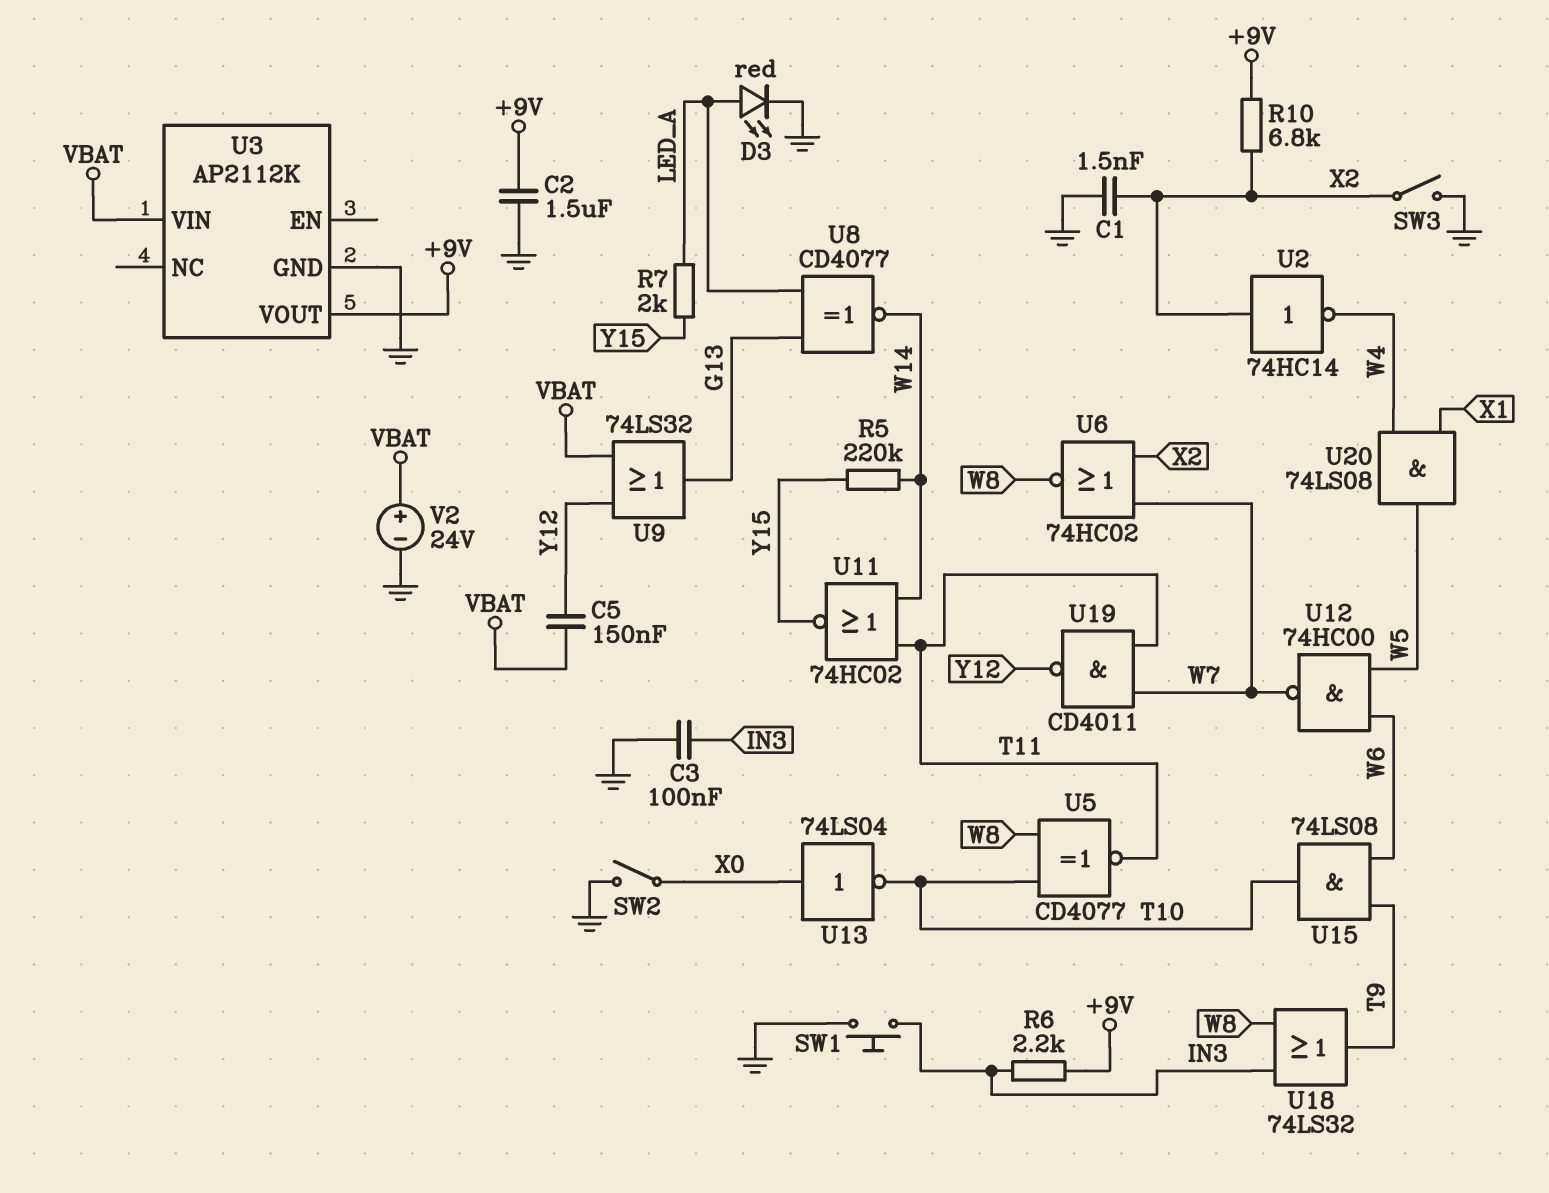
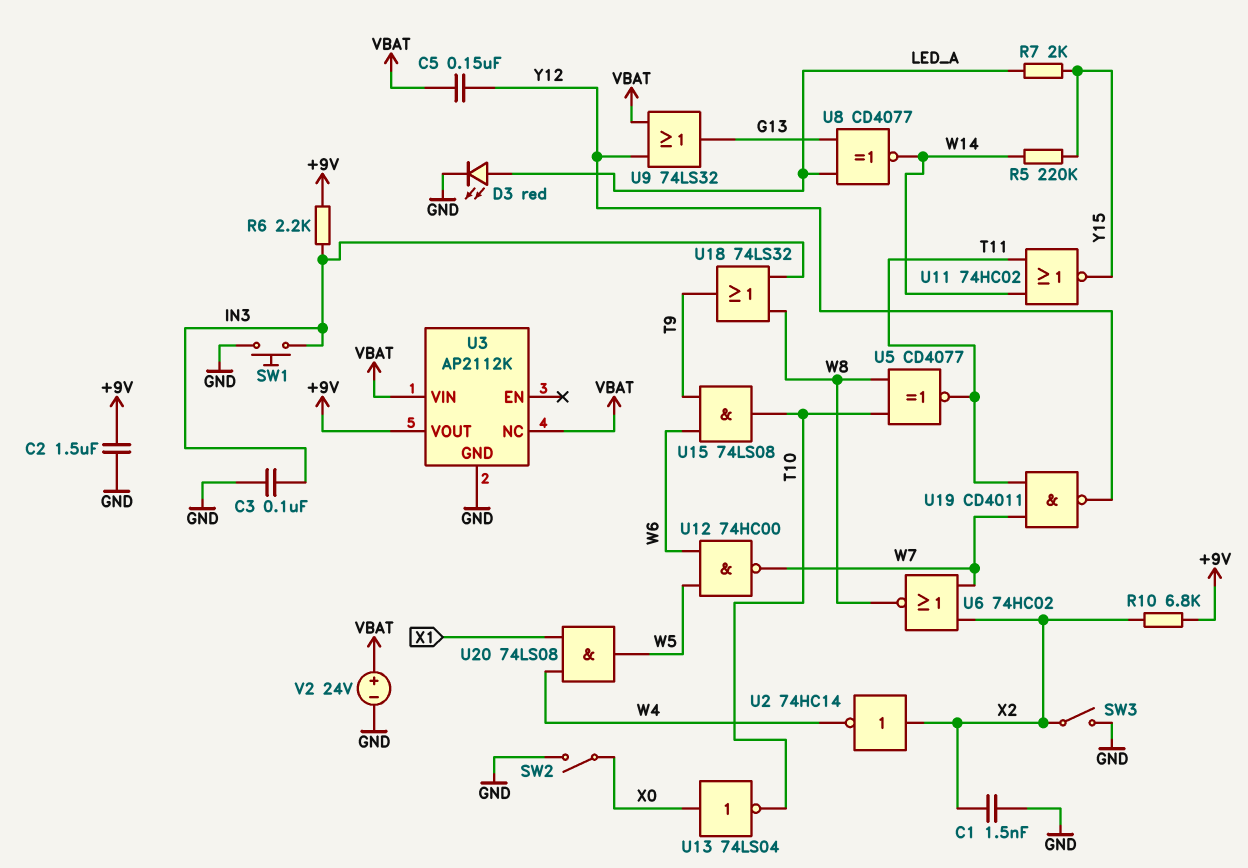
U3 pin NC: none -> VBAT

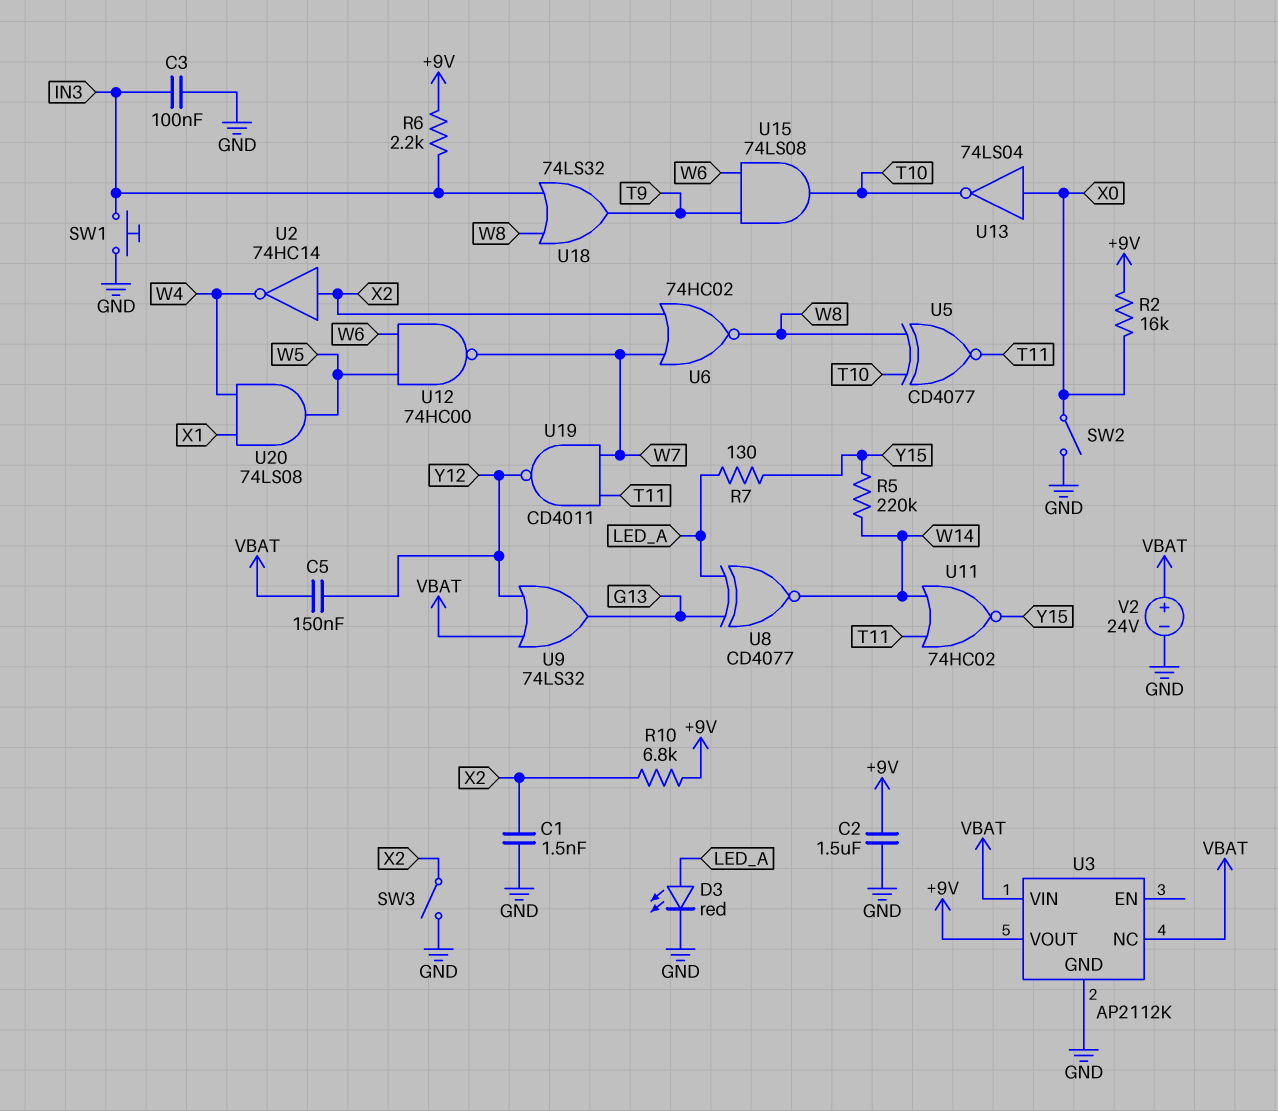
R2: none -> 16k (+9V, X0)
R7: 2k (LED_A, Y15) -> 130 (LED_A, Y15)

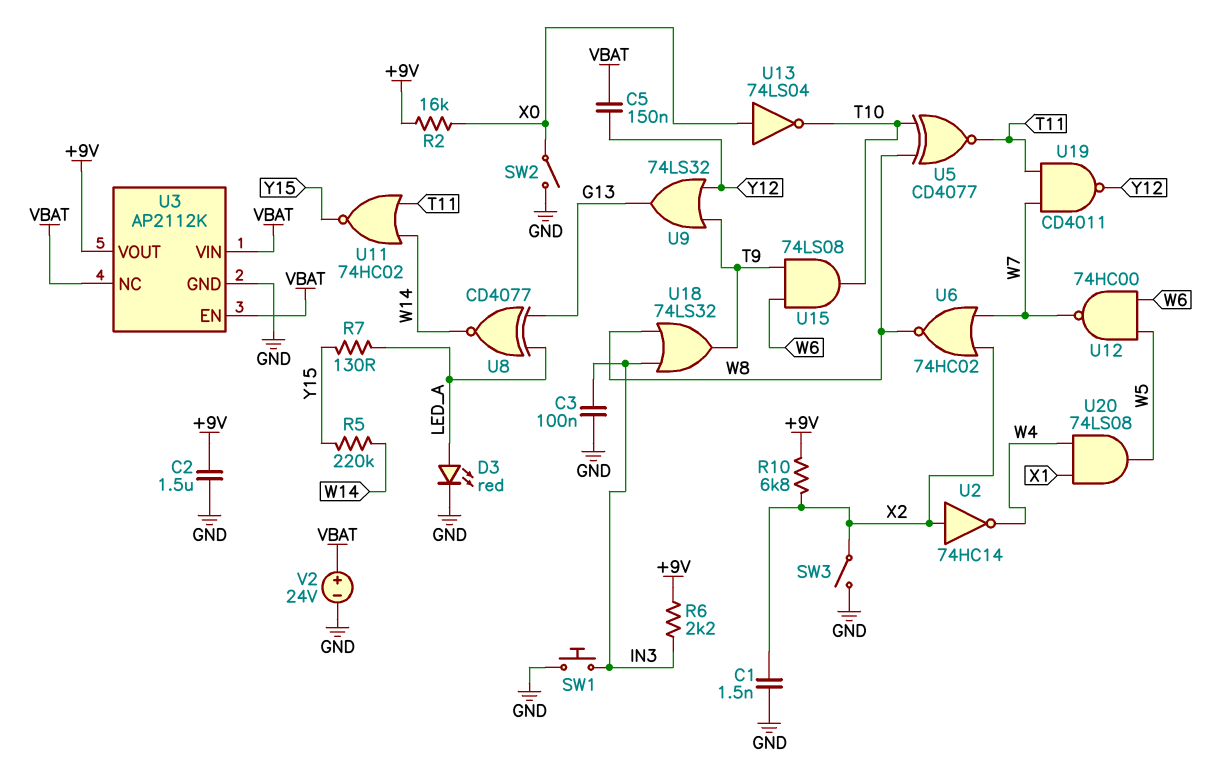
U3 pin EN: none -> VBAT
U9: OR 74LS32 (in VBAT, in Y12, out G13) -> OR 74LS32 (in T9, in Y12, out G13)

